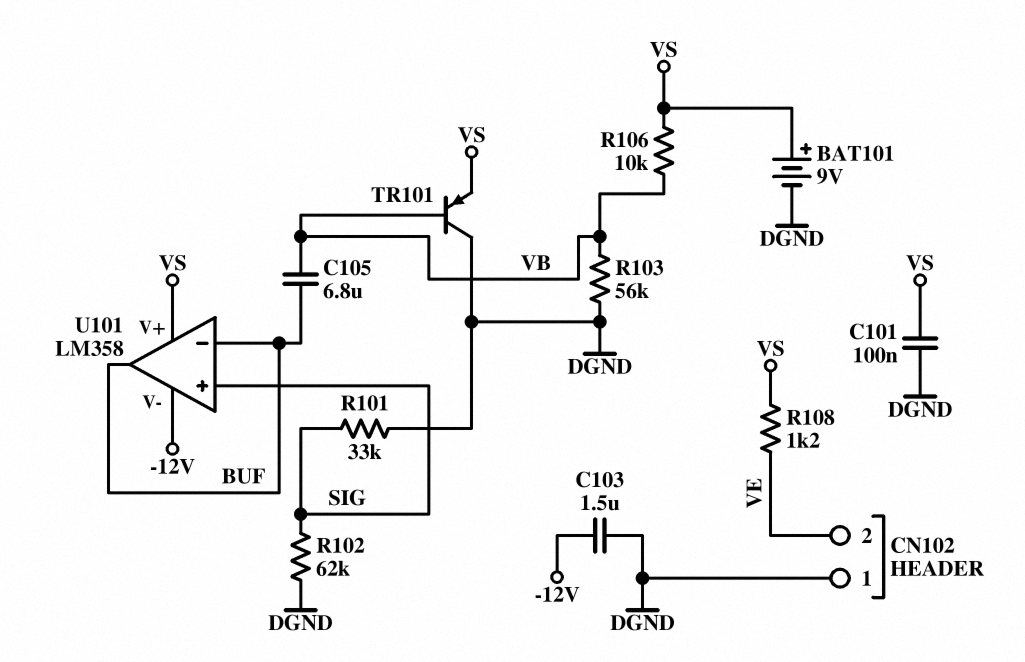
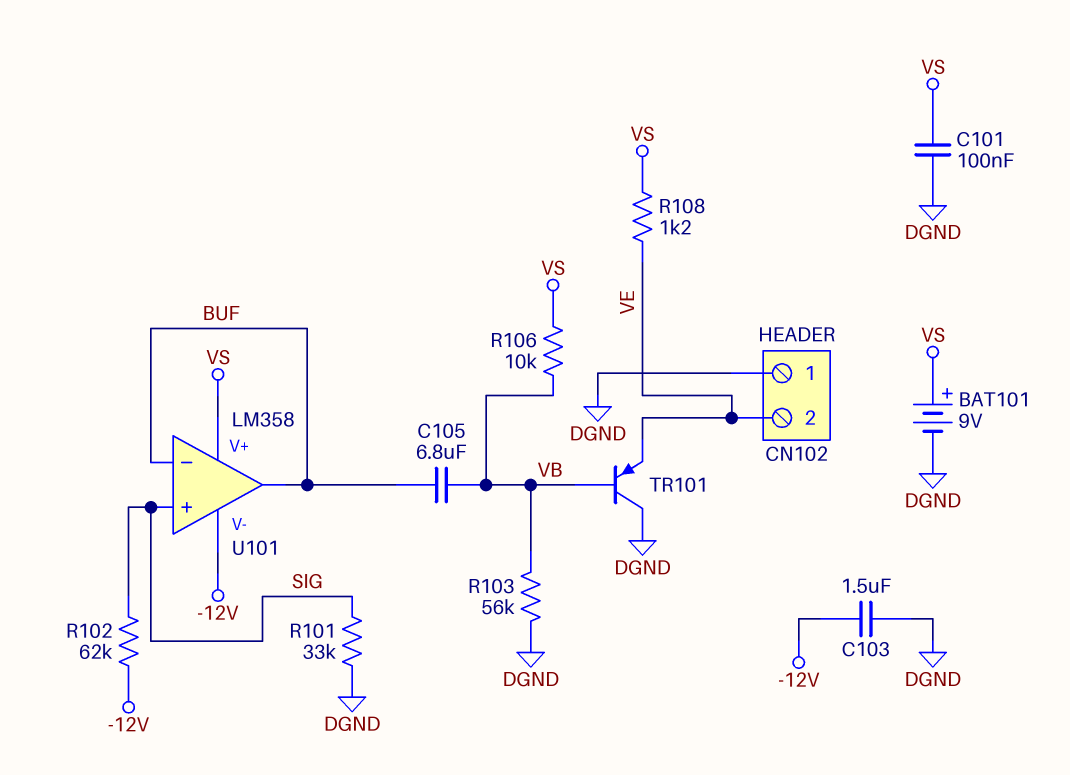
R102: 62k (DGND, SIG) -> 62k (-12V, SIG)
TR101: PNP (B VB, C DGND, E VS) -> PNP (B VB, C DGND, E VE)

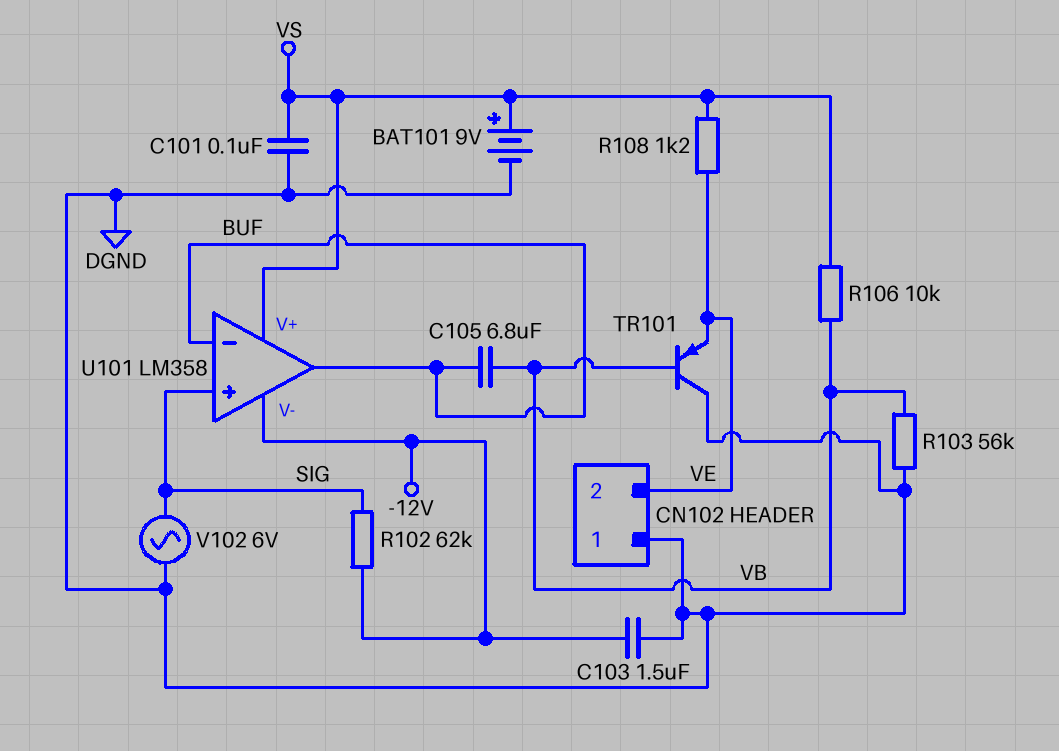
R101: 33k (DGND, SIG) -> none
V102: none -> AC 6V (DGND, SIG)

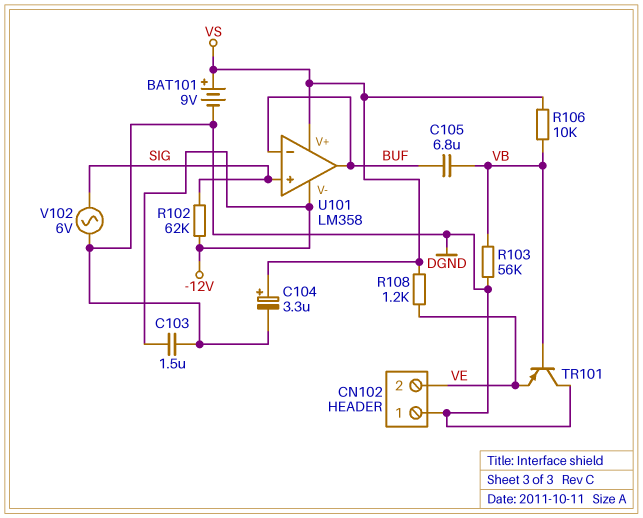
C101: 100nF (DGND, VS) -> none
C104: none -> 3.3uF (plus VS, minus DGND)

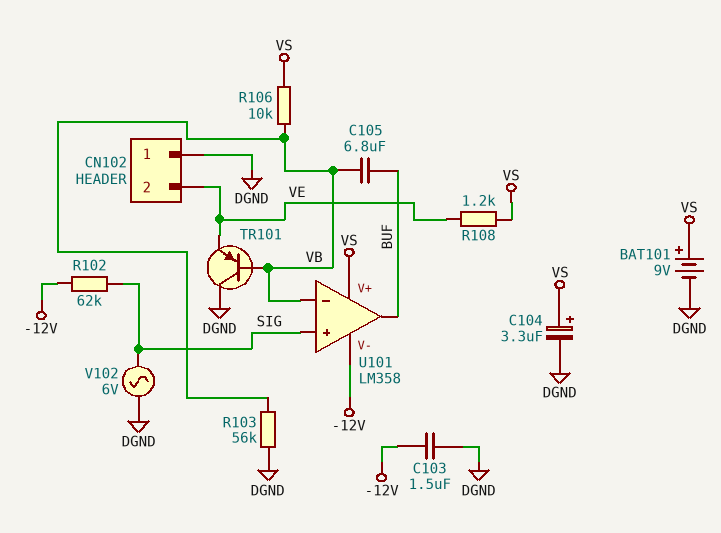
U101 pin in-: BUF -> VB

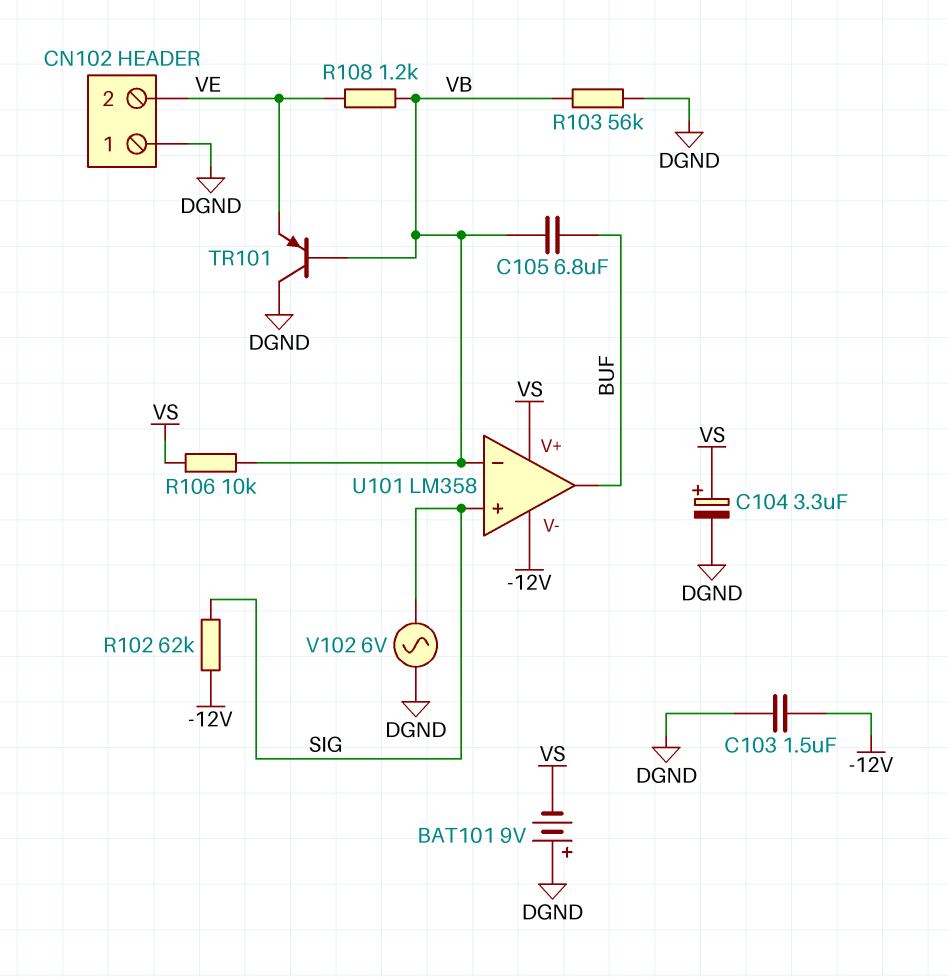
BAT101: 9V (plus VS, minus DGND) -> 9V (plus DGND, minus VS)
R108: 1.2k (VE, VS) -> 1.2k (VB, VE)

